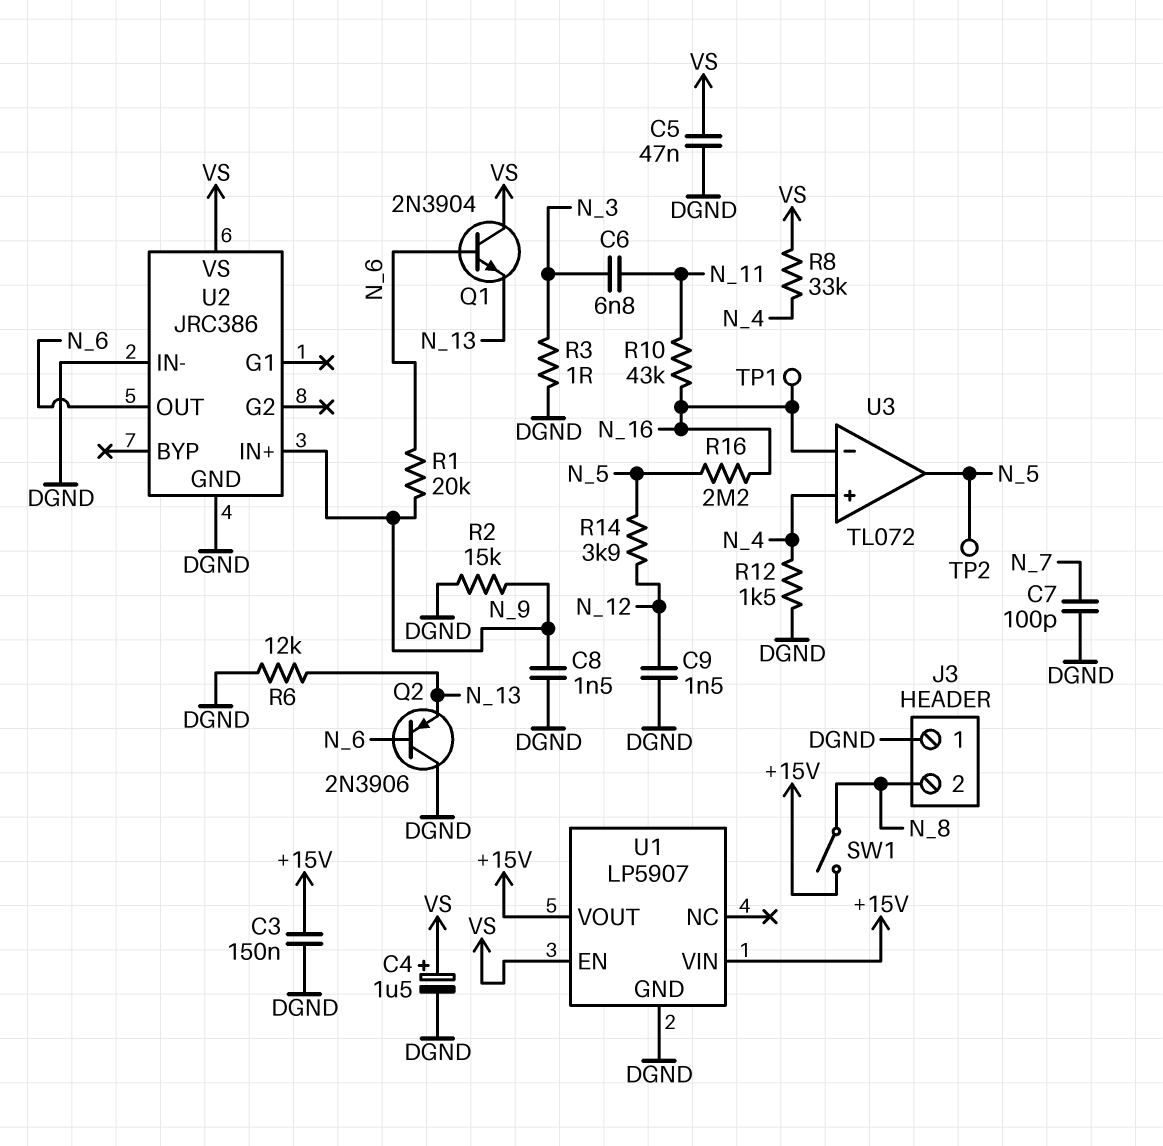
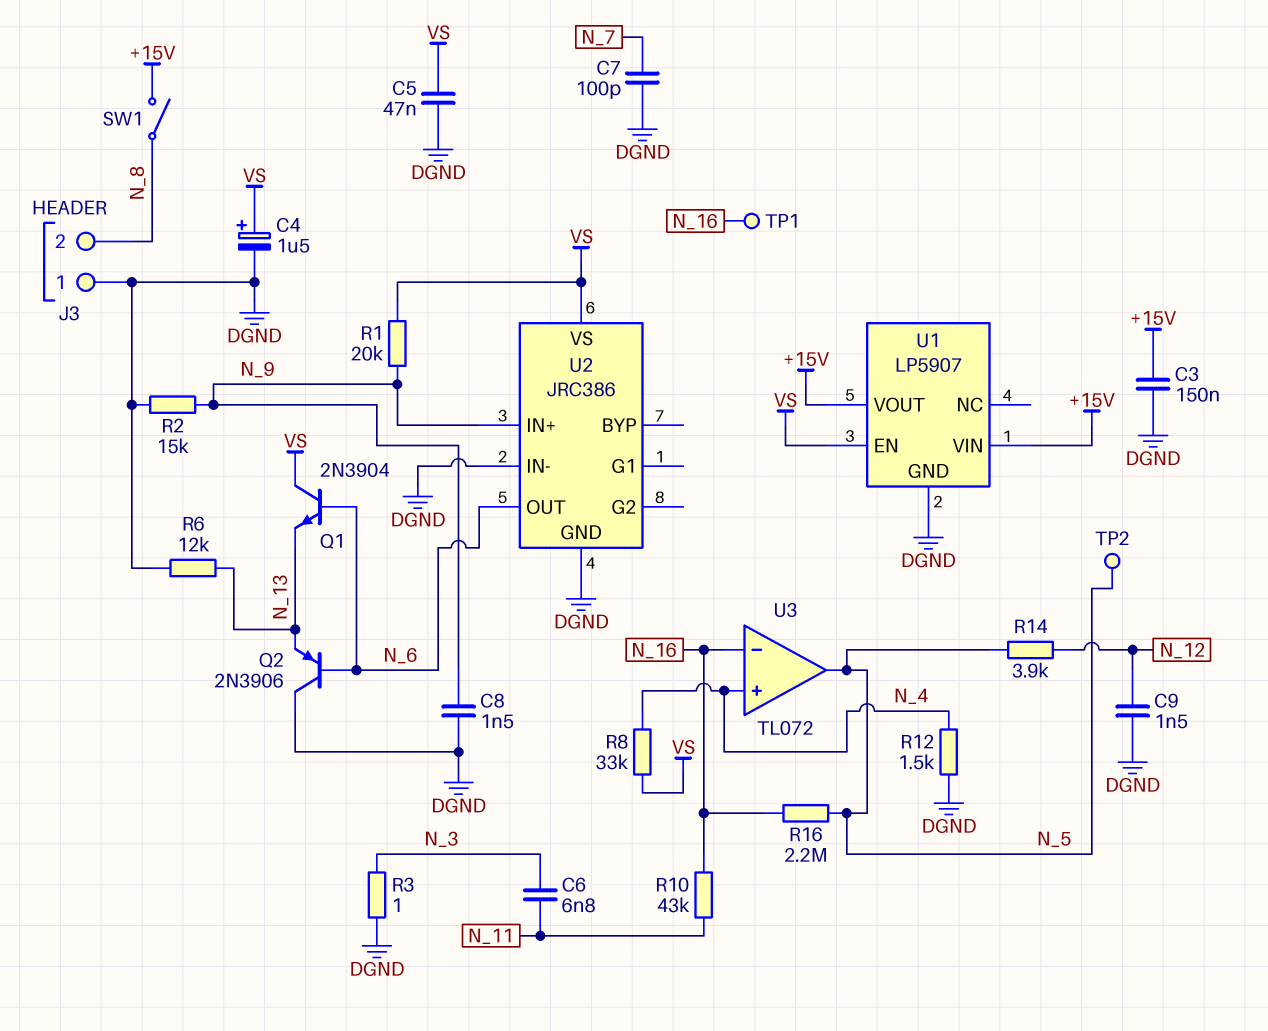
R1: 20k (N_6, N_9) -> 20k (N_9, VS)

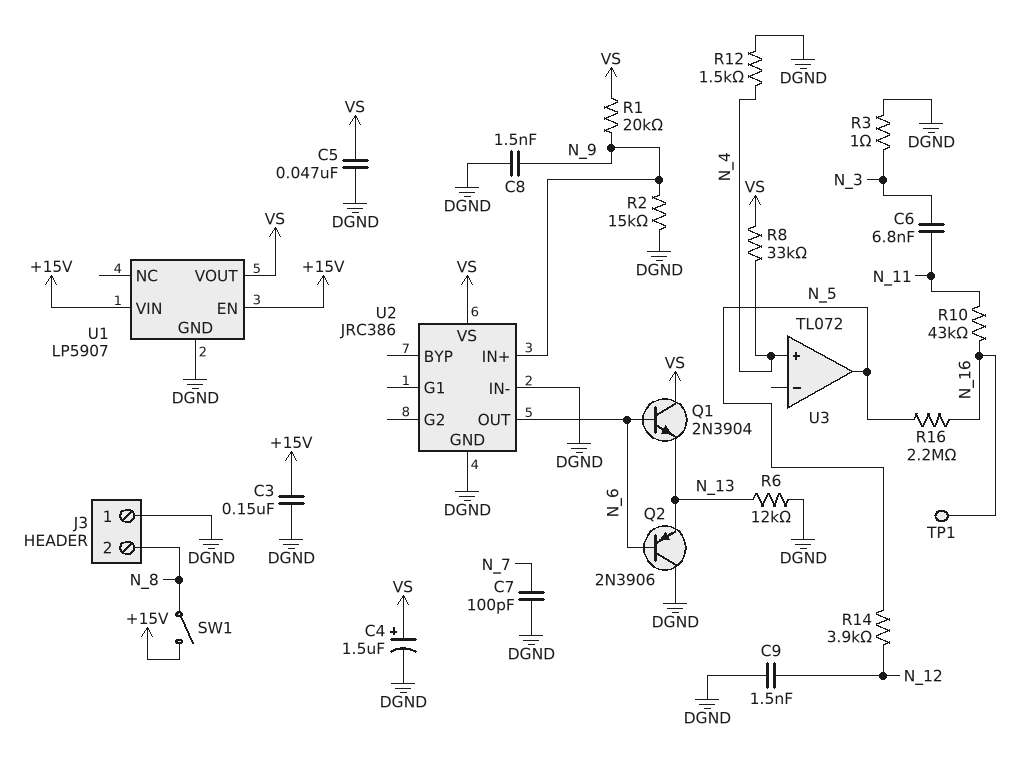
TP2: test point (N_5) -> none
U1 pin EN: VS -> +15V
U1 pin VOUT: +15V -> VS
U3 pin in-: N_16 -> none

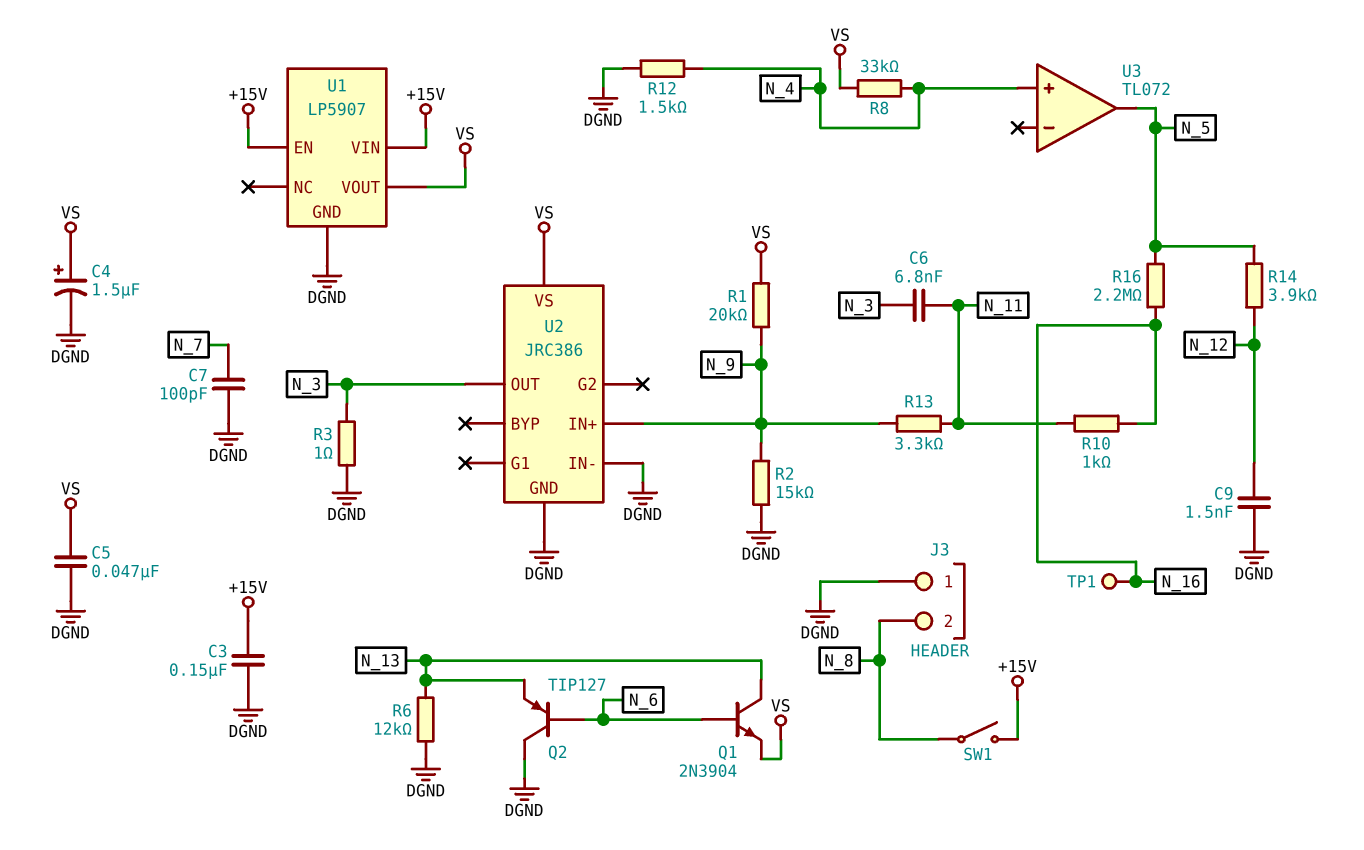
C8: 1.5nF (DGND, N_9) -> none
Q1: NPN 2N3904 (B N_6, C VS, E N_13) -> NPN 2N3904 (B N_6, C N_13, E VS)
Q2: PNP 2N3906 (B N_6, C DGND, E N_13) -> PNP TIP127 (B N_6, C DGND, E N_13)
R10: 43k (N_11, N_16) -> 1k (N_11, N_16)
R13: none -> 3.3k (N_9, N_11)
U2 pin OUT: N_6 -> N_3

